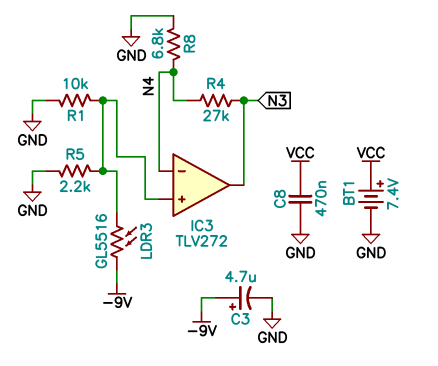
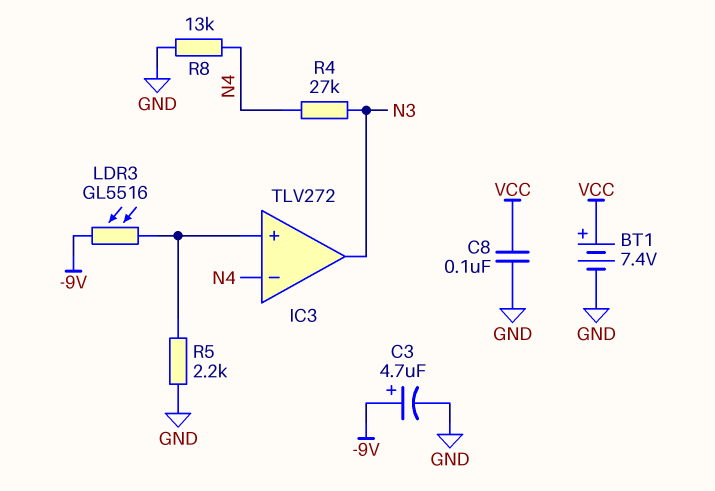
C8: 470nF (GND, VCC) -> 100nF (GND, VCC)
R1: 10k (GND, IC3/in+) -> none
R8: 6.8k (GND, N4) -> 13k (GND, N4)

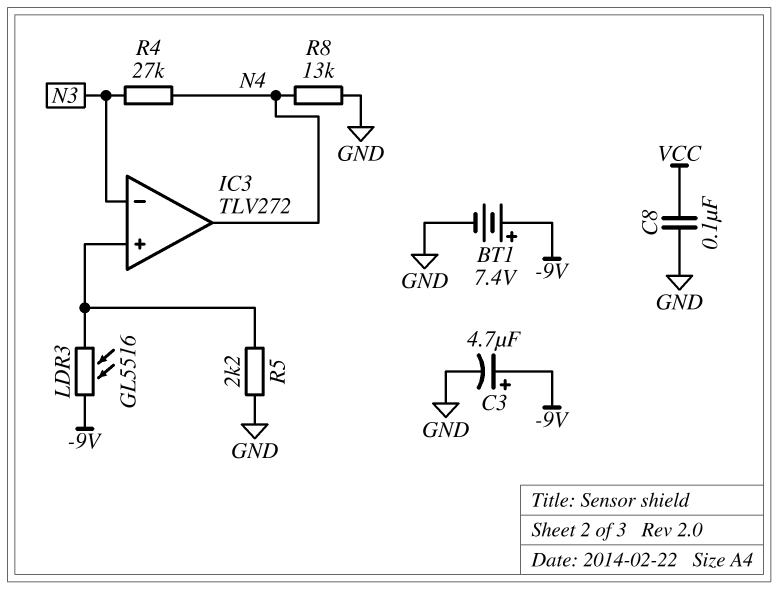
BT1: 7.4V (plus VCC, minus GND) -> 7.4V (plus -9V, minus GND)
IC3 pin in-: N4 -> N3
IC3 pin out: N3 -> N4

